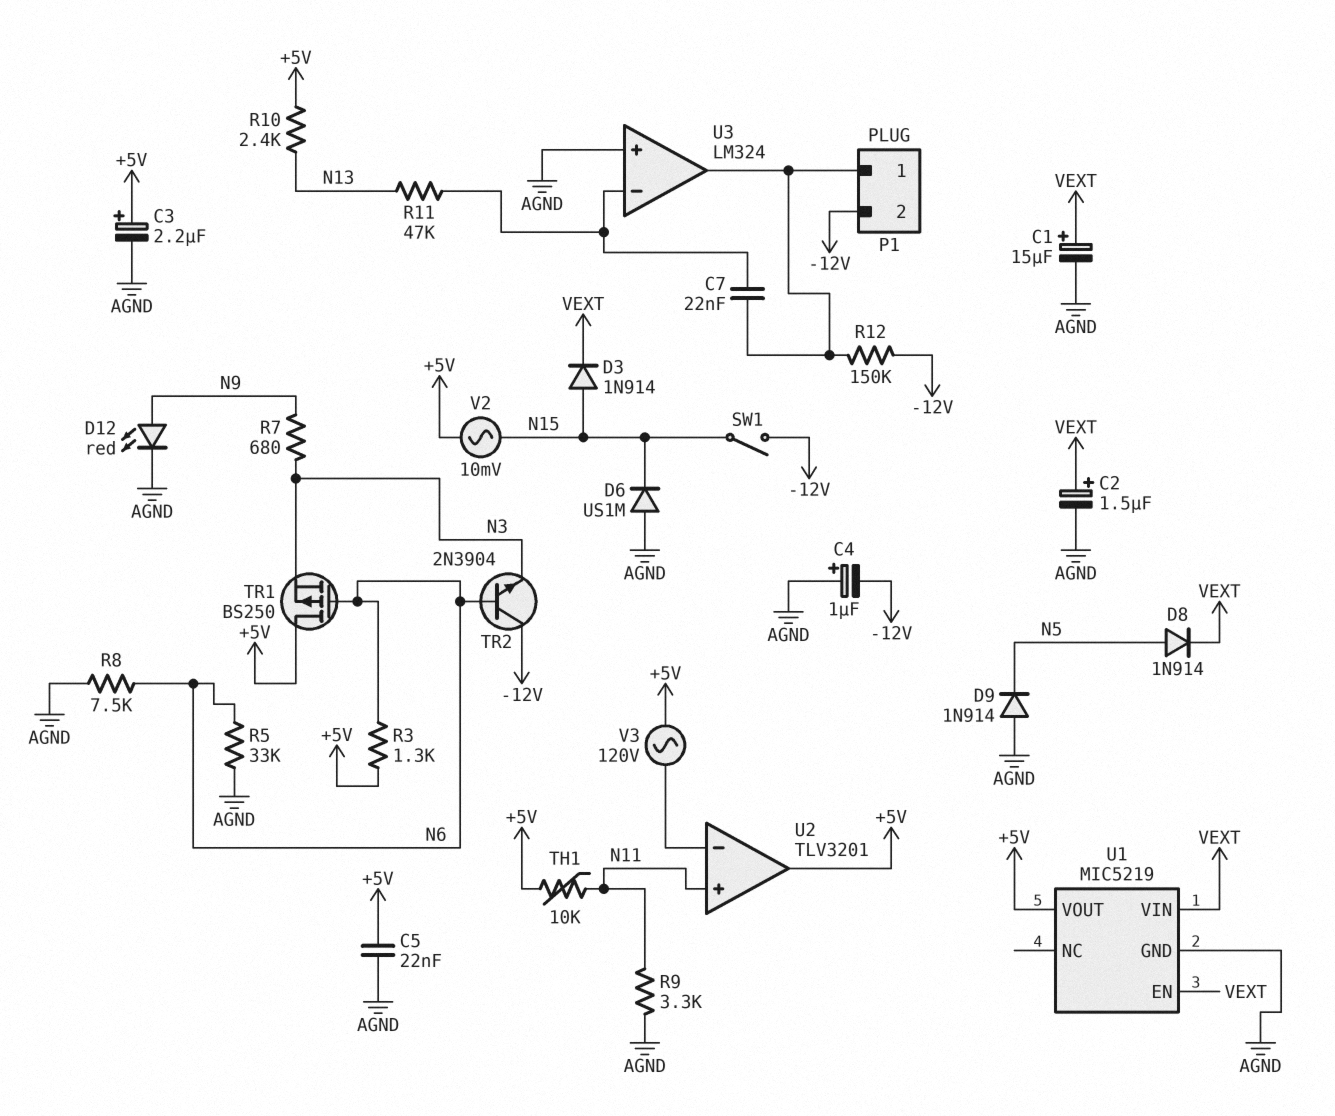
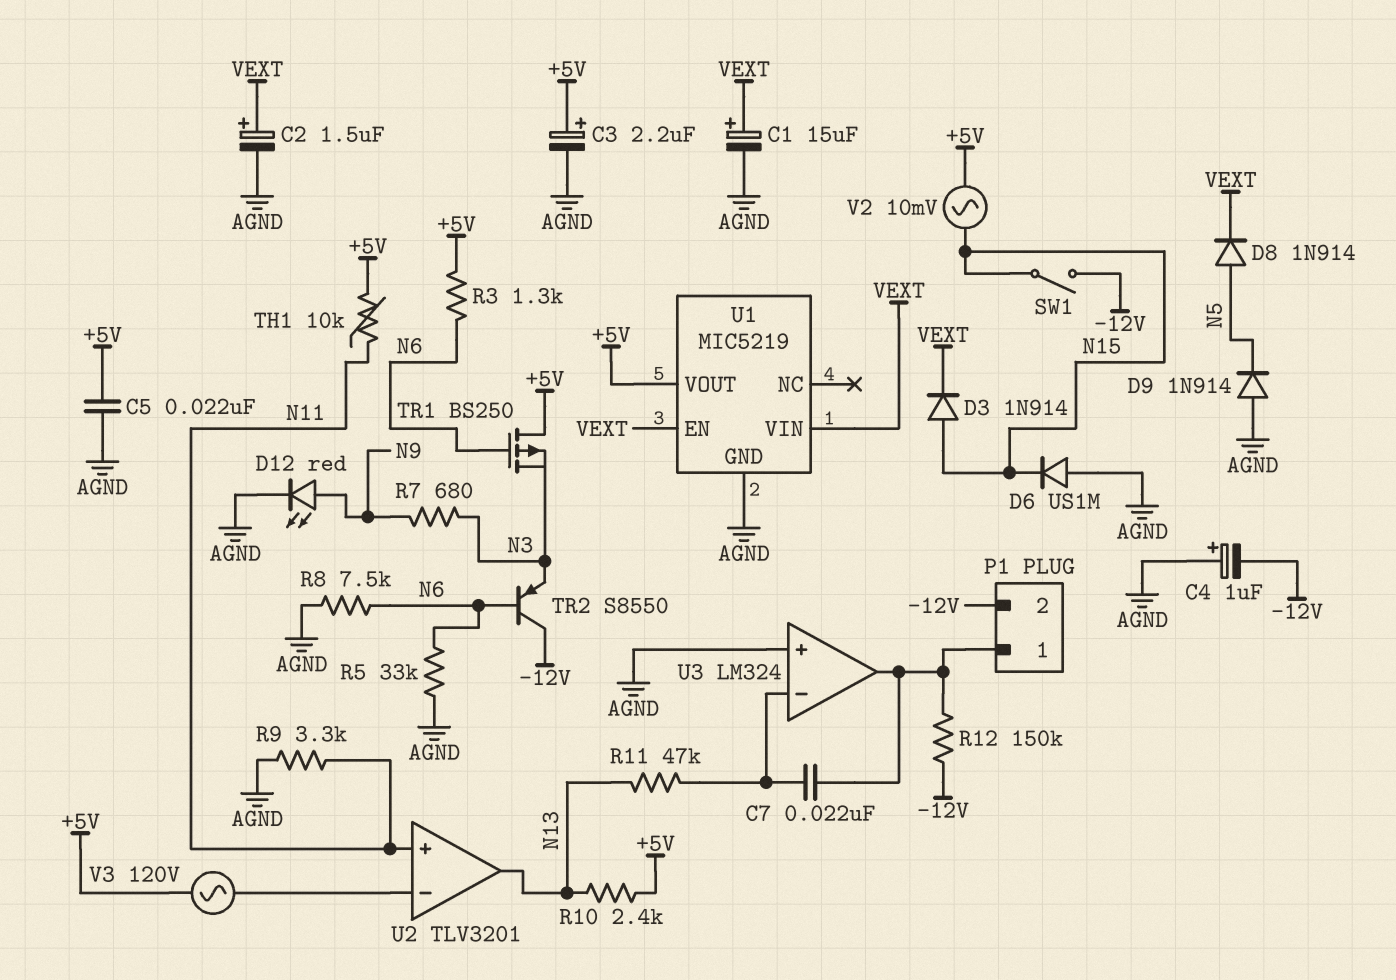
TR2: NPN 2N3904 (B N6, C -12V, E N3) -> PNP S8550 (B N6, C -12V, E N3)
U2 pin out: +5V -> N13

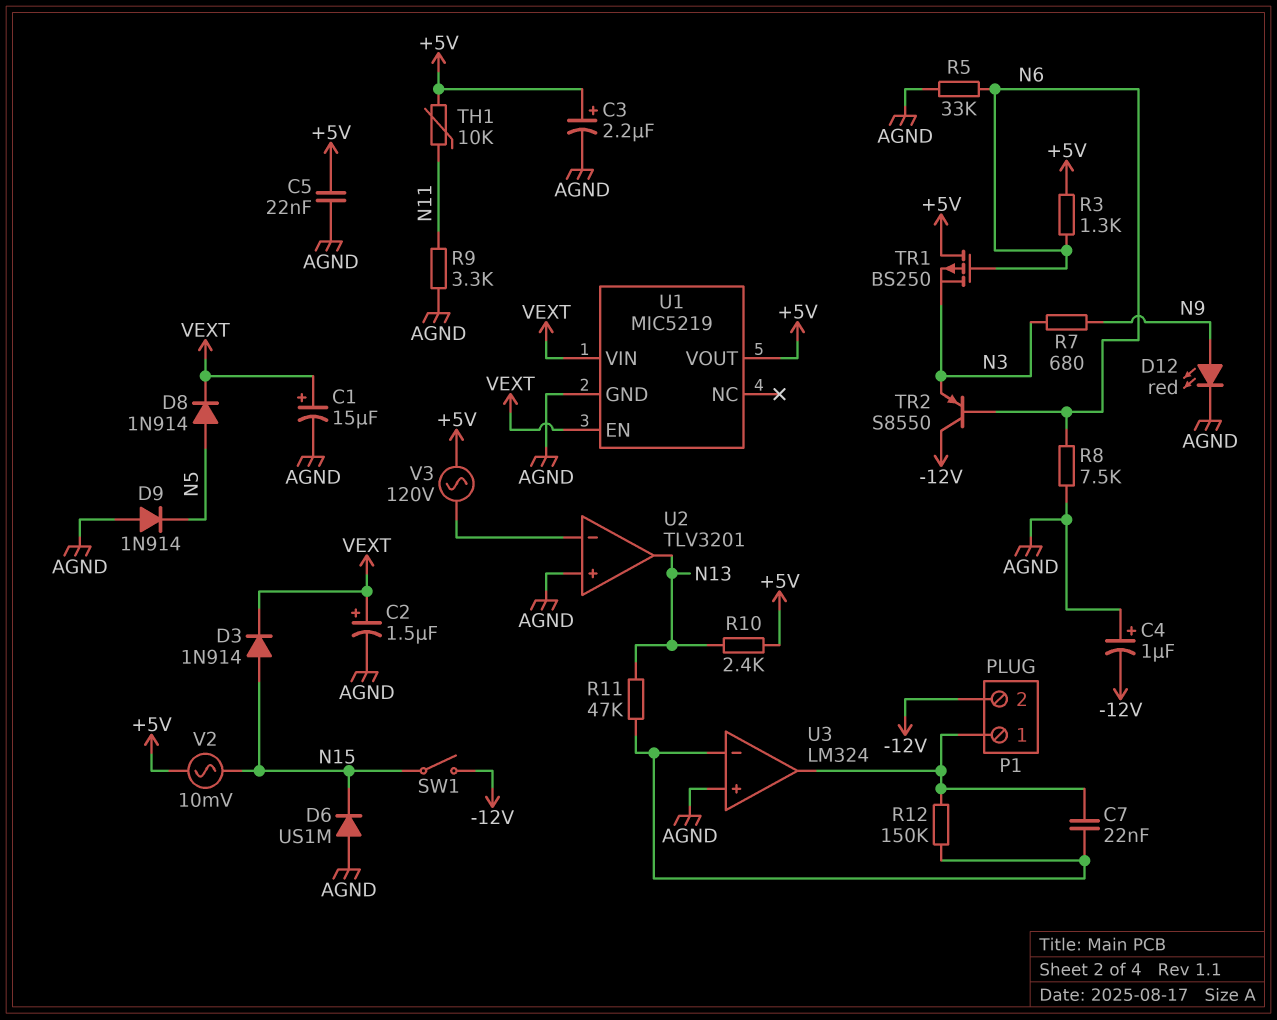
R12: 150k (-12V, P1/1) -> 150k (P1/1, U3/in-)
U2 pin in+: N11 -> AGND

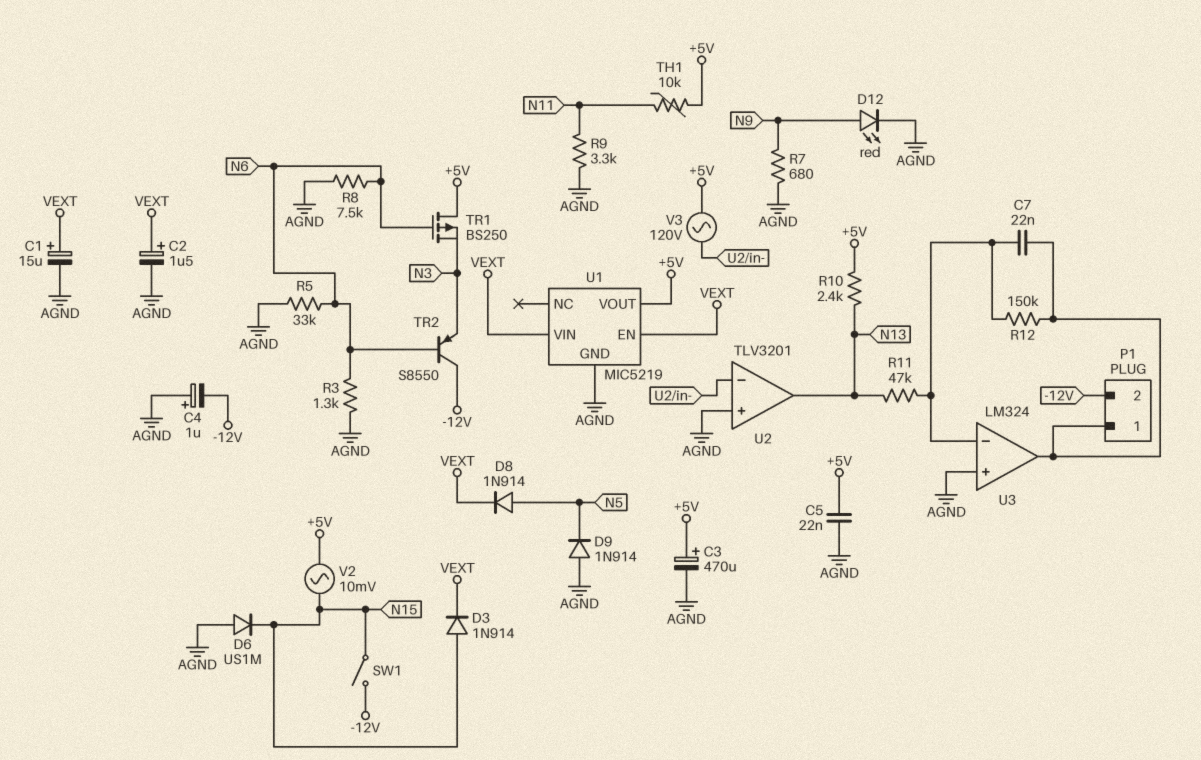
C3: 2.2uF (plus +5V, minus AGND) -> 470uF (plus +5V, minus AGND)
R3: 1.3k (+5V, N6) -> 1.3k (AGND, N6)
R7: 680 (N3, N9) -> 680 (AGND, N9)

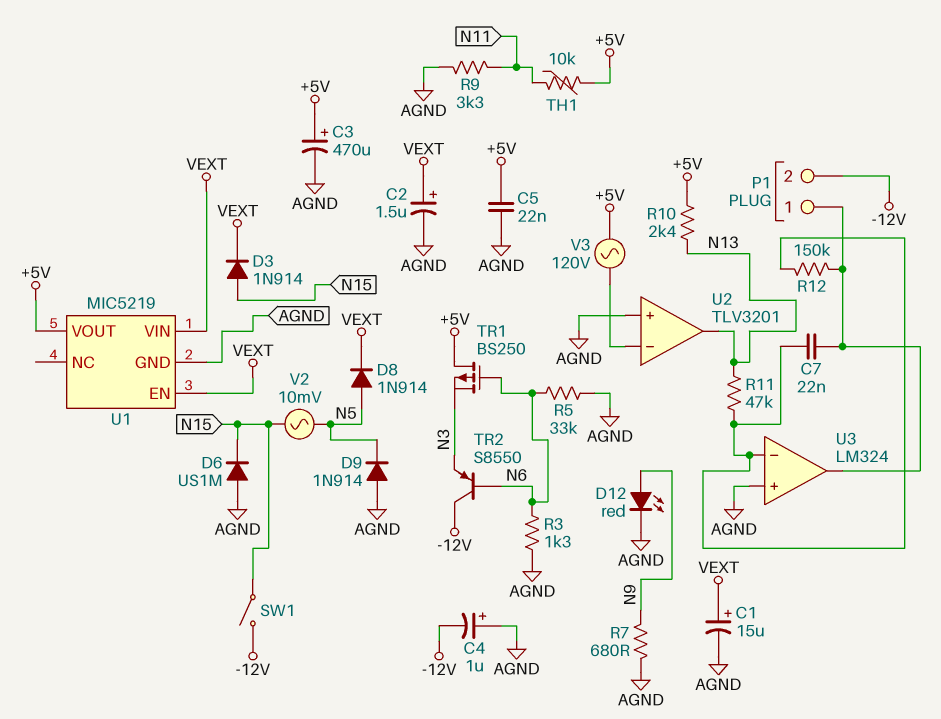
R8: 7.5k (AGND, N6) -> none
V2: AC 10mV (+5V, N15) -> AC 10mV (N5, N15)

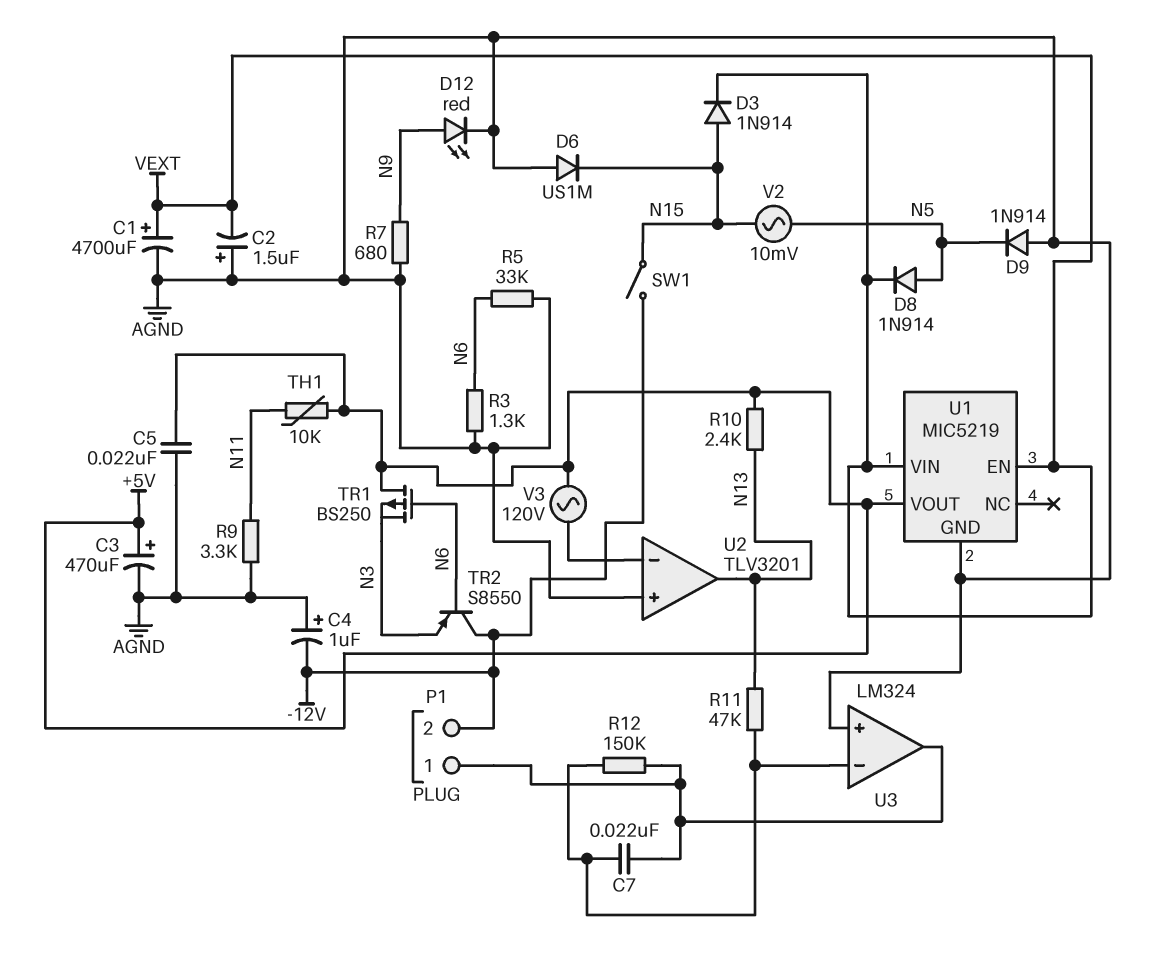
C1: 15uF (plus VEXT, minus AGND) -> 4700uF (plus VEXT, minus AGND)
C2: 1.5uF (plus VEXT, minus AGND) -> 1.5uF (plus AGND, minus VEXT)

